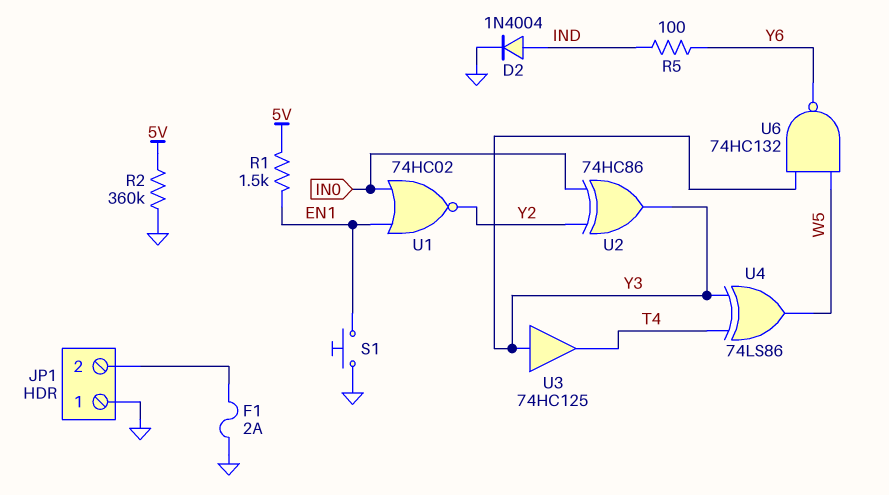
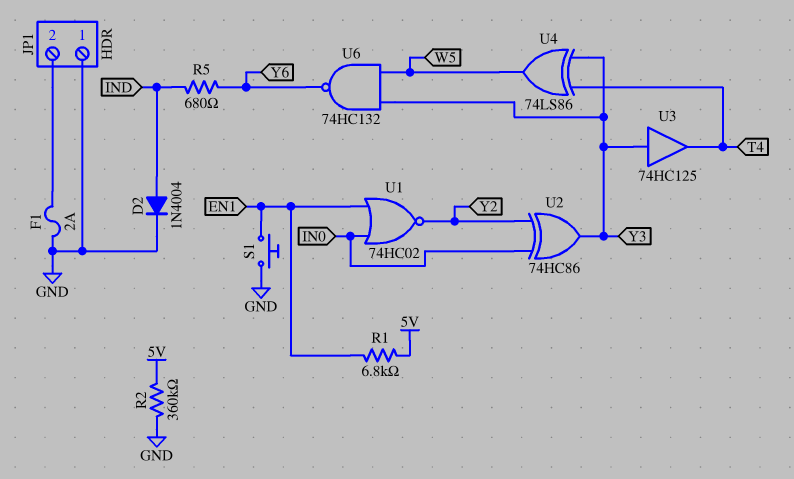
R1: 1.5k (5V, EN1) -> 6.8k (5V, EN1)
R5: 100 (IND, Y6) -> 680 (IND, Y6)

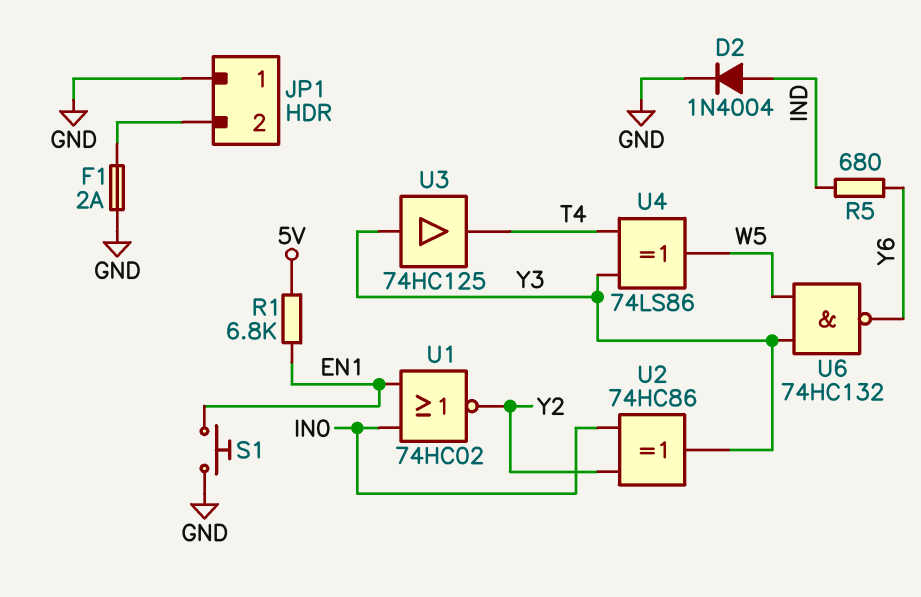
R2: 360k (5V, GND) -> none

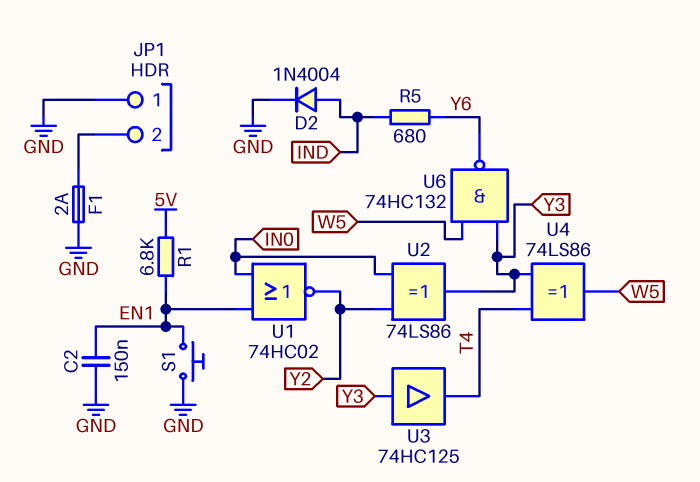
C2: none -> 150nF (EN1, GND)
U2: XOR 74HC86 (in IN0, in Y2, out Y3) -> XOR 74LS86 (in IN0, in Y2, out Y3)

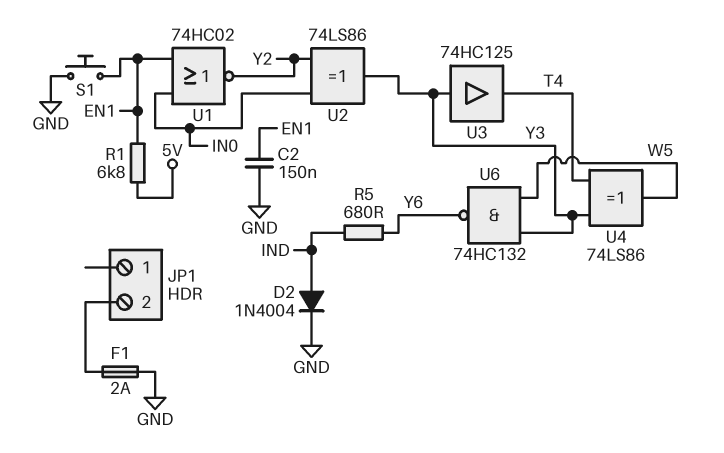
JP1 pin 1: GND -> none

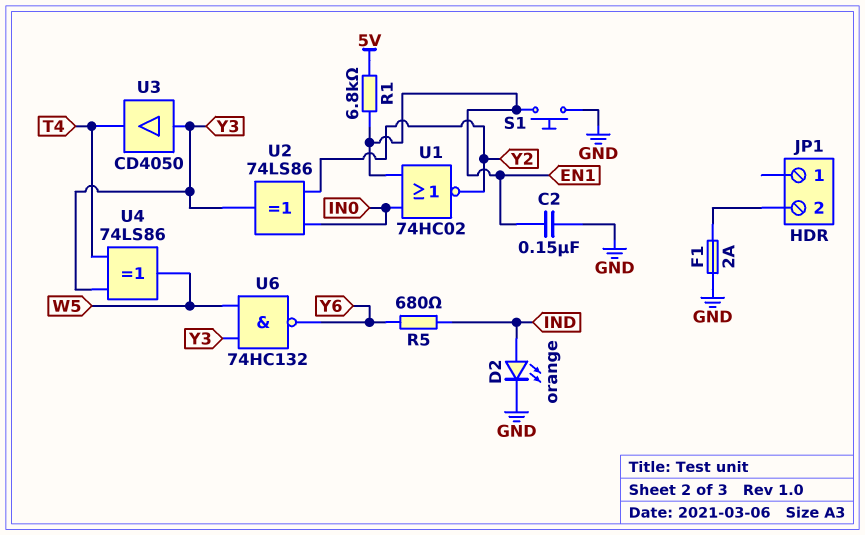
D2: diode 1N4004 (A IND, K GND) -> LED orange (A IND, K GND)
U3: buffer 74HC125 (in Y3, out T4) -> buffer CD4050 (in Y3, out T4)

